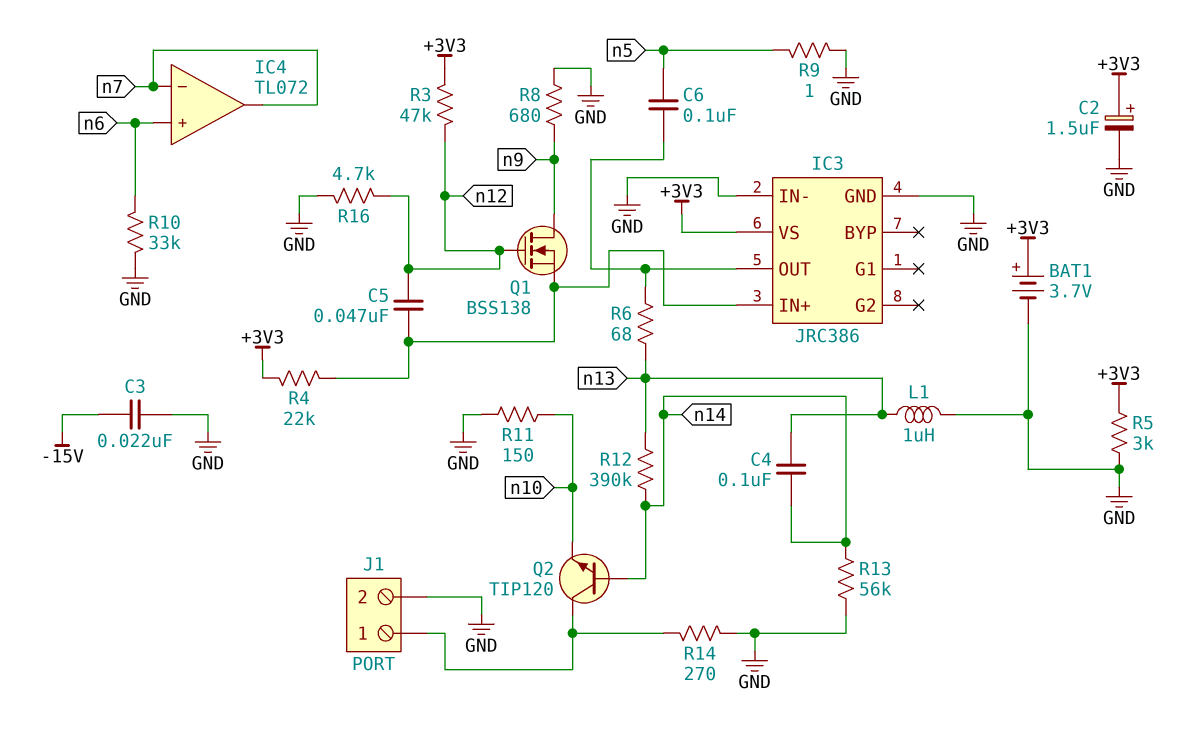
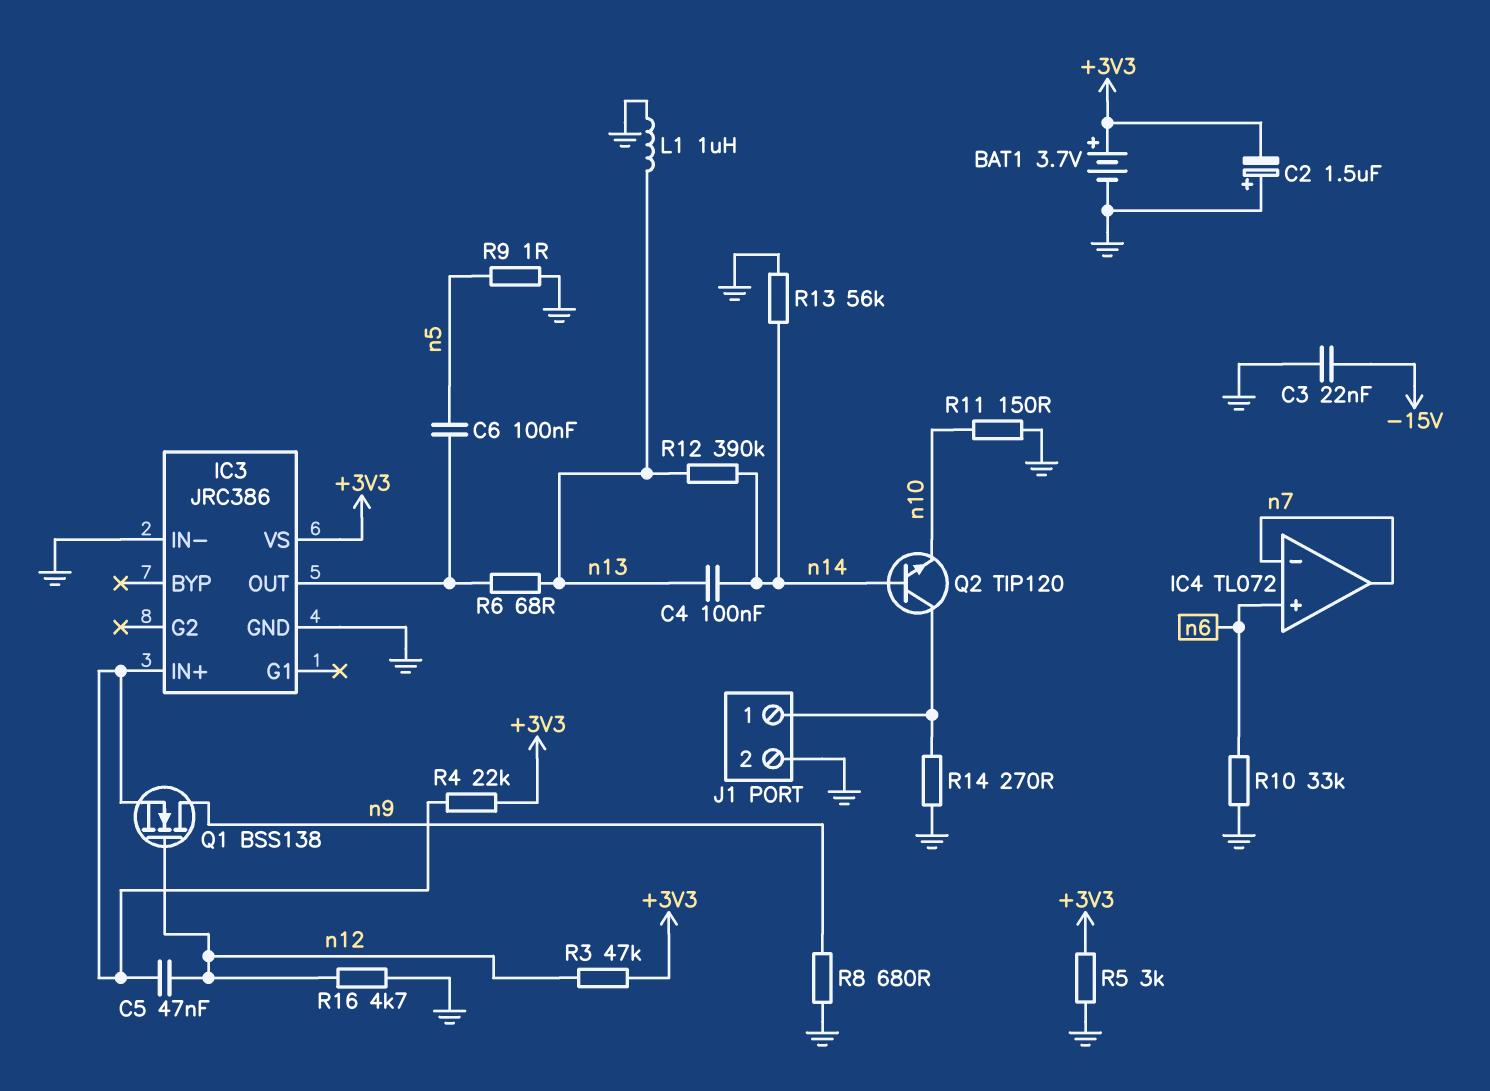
C2: 1.5uF (plus +3V3, minus GND) -> 1.5uF (plus GND, minus +3V3)

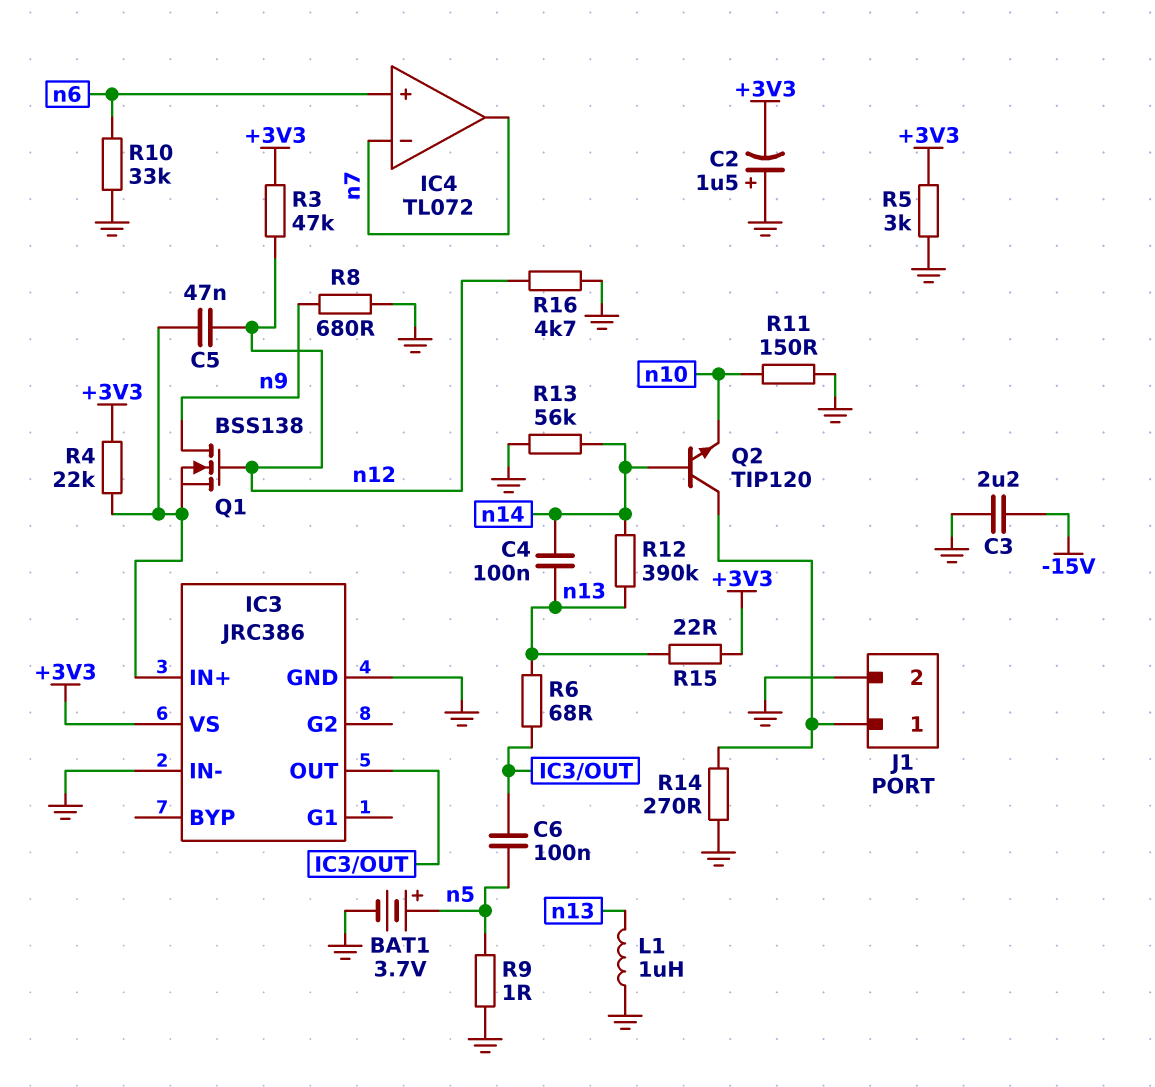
BAT1: 3.7V (plus +3V3, minus GND) -> 3.7V (plus n5, minus GND)
C3: 22nF (-15V, GND) -> 2.2uF (-15V, GND)
R15: none -> 22 (+3V3, n13)

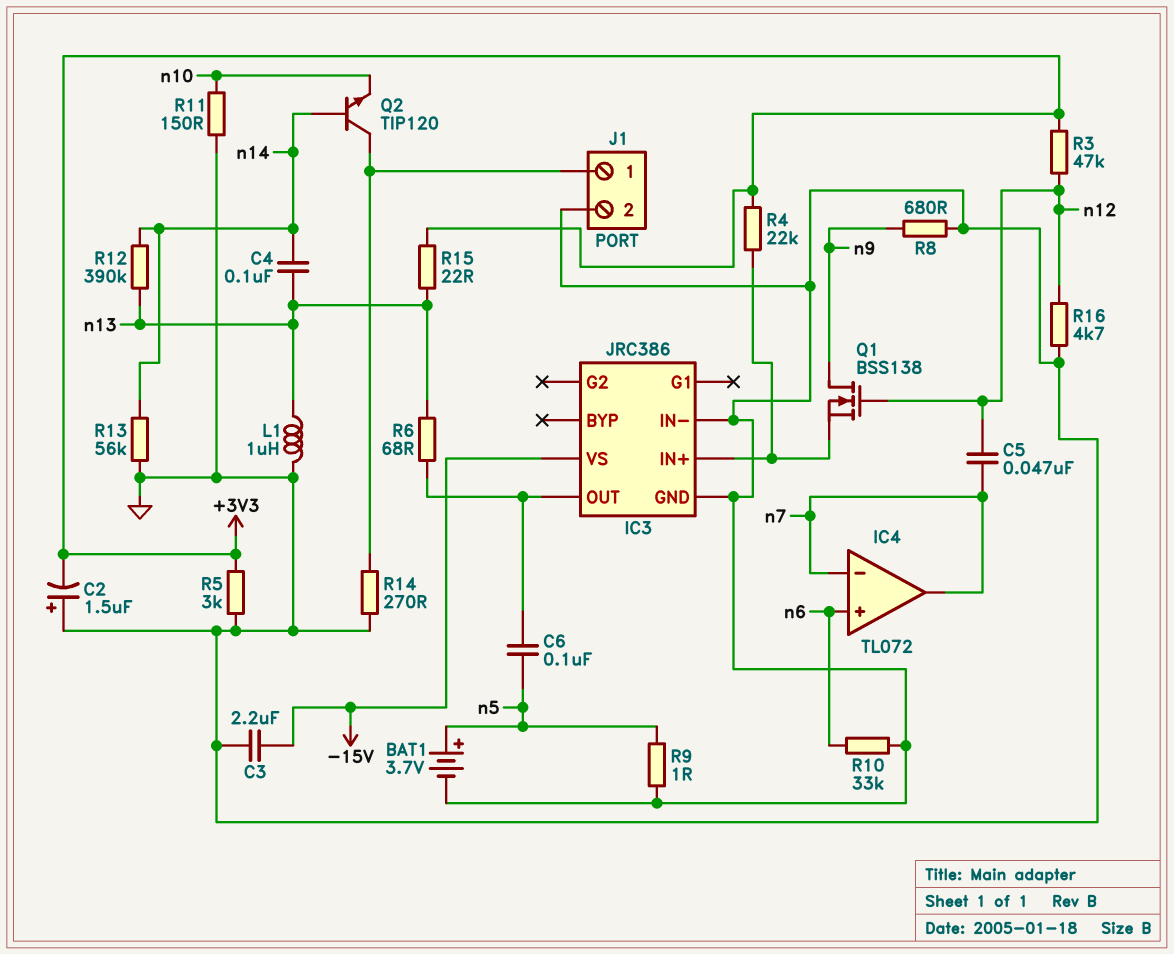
C5: 47nF (IC3/IN+, n12) -> 47nF (n7, n12)
IC3 pin VS: +3V3 -> -15V

